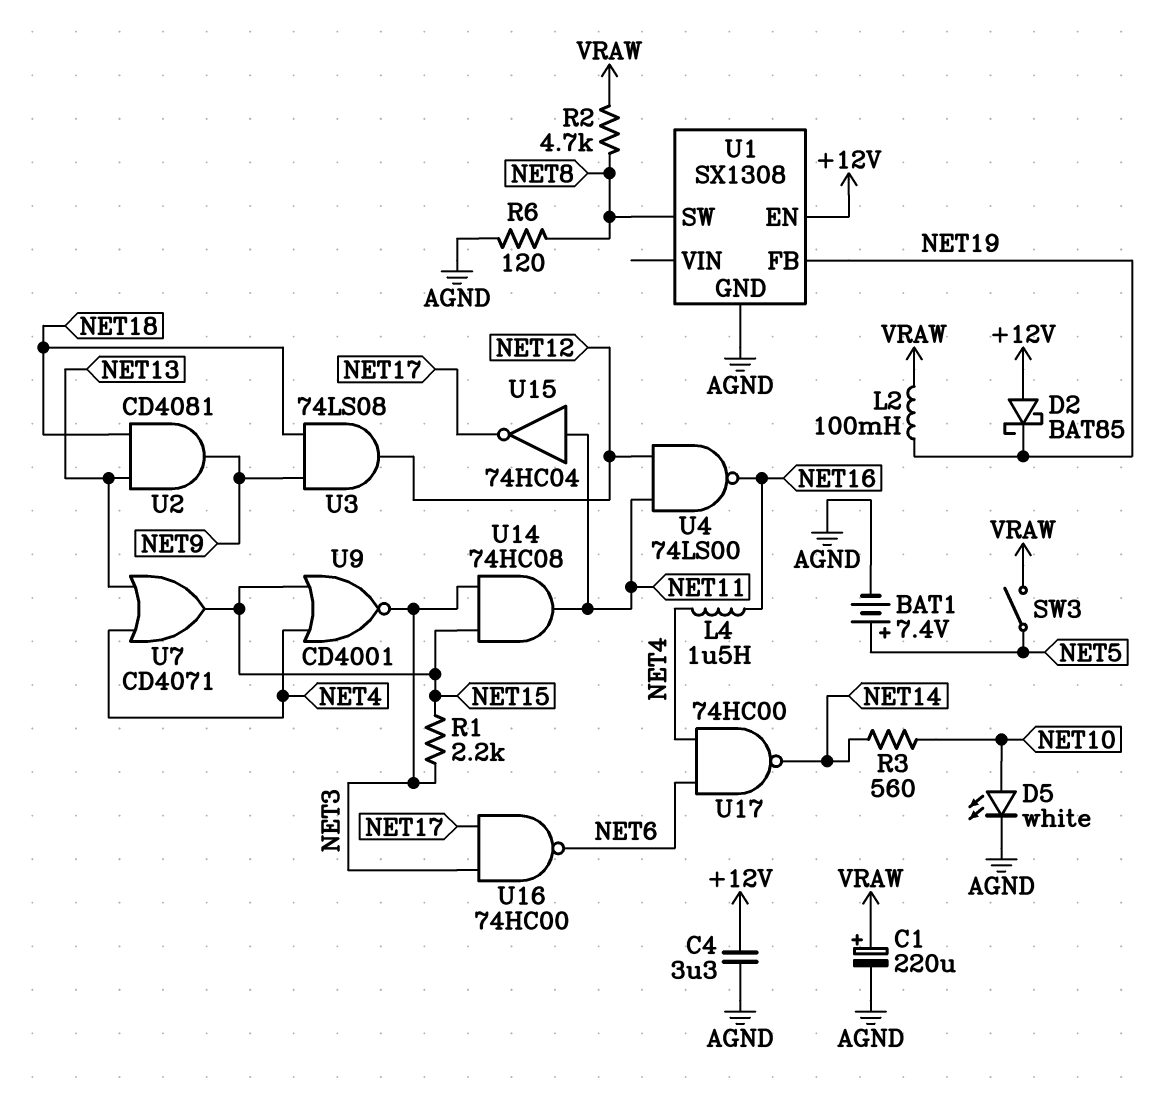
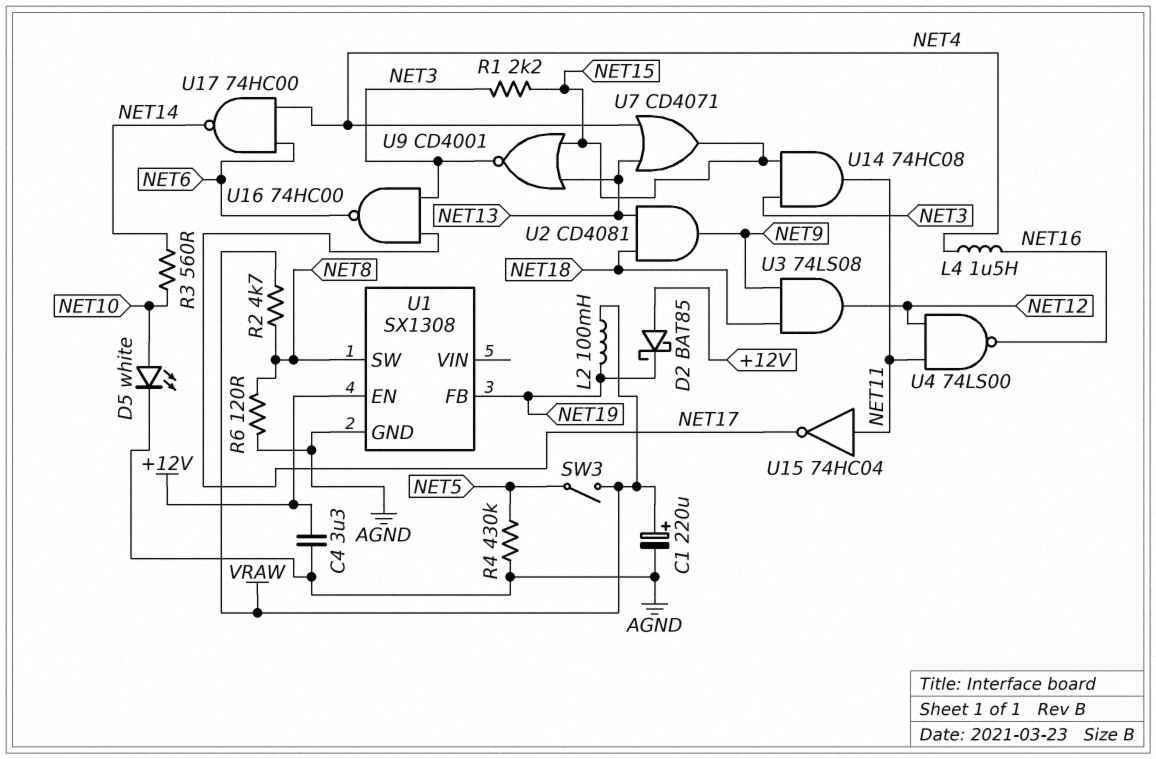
BAT1: 7.4V (plus NET5, minus AGND) -> none
R4: none -> 430k (AGND, NET5)
U9: NOR CD4001 (in NET4, in NET15, out NET3) -> NOR CD4001 (in NET13, in NET15, out NET3)

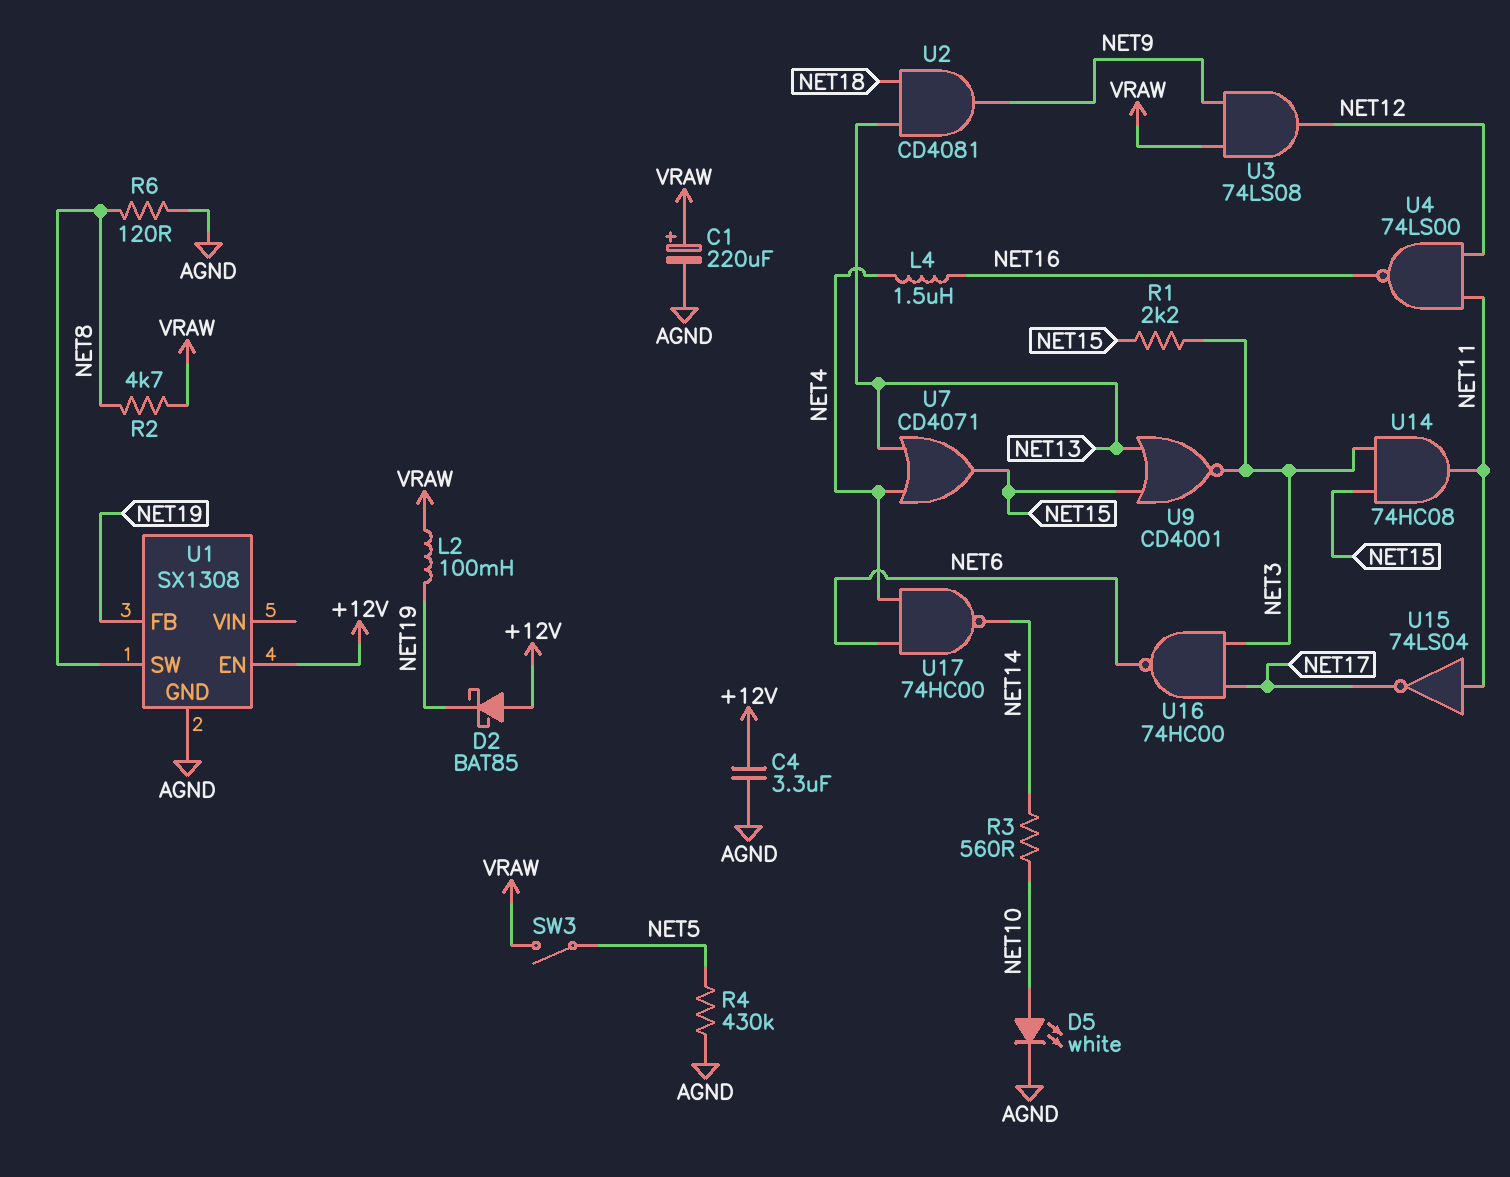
U3: AND 74LS08 (in NET9, in NET18, out NET12) -> AND 74LS08 (in NET9, in VRAW, out NET12)
U15: NOT 74HC04 (in NET11, out NET17) -> NOT 74LS04 (in NET11, out NET17)

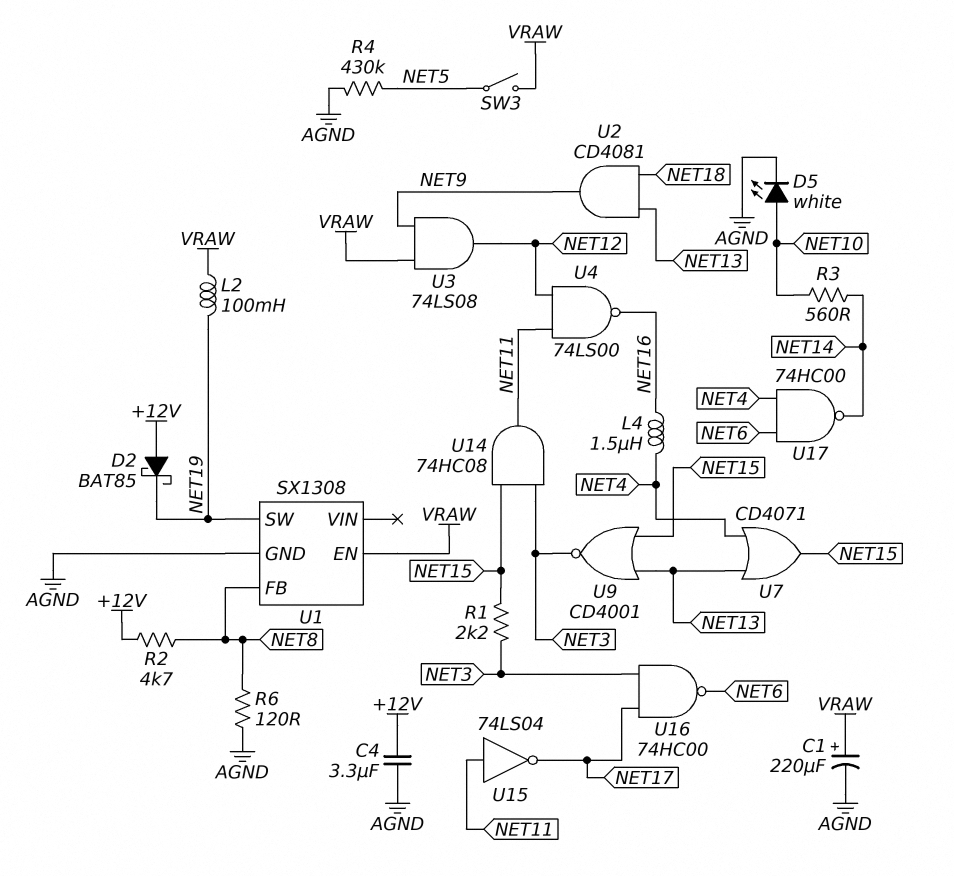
R2: 4.7k (NET8, VRAW) -> 4.7k (+12V, NET8)
U1 pin EN: +12V -> VRAW
U1 pin FB: NET19 -> NET8
U1 pin SW: NET8 -> NET19

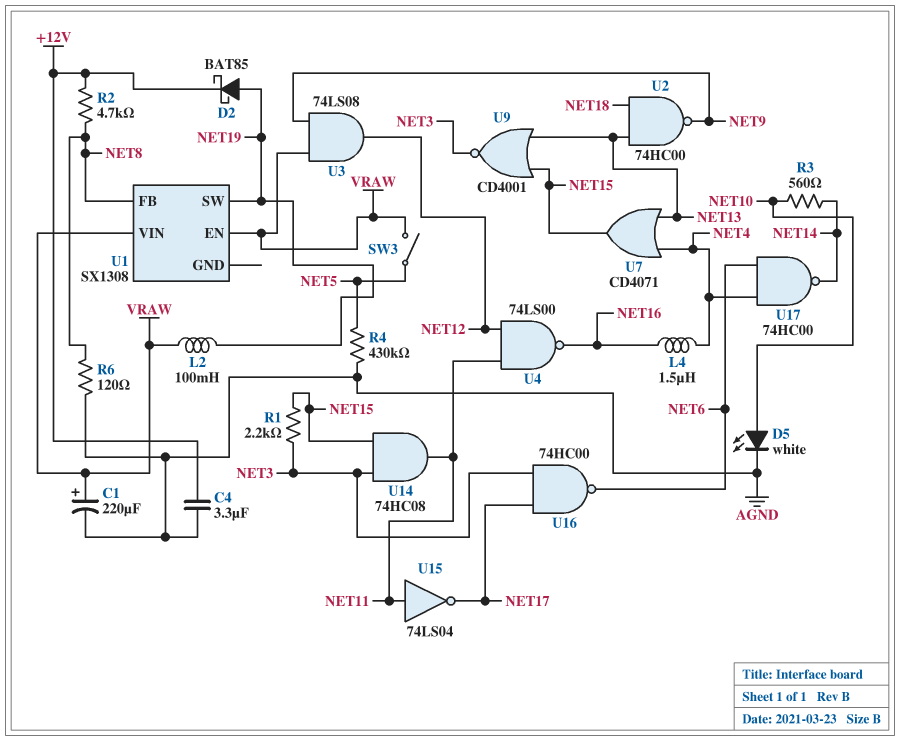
D2: schottky BAT85 (A +12V, K NET19) -> schottky BAT85 (A NET19, K +12V)
U1 pin GND: AGND -> none
U1 pin VIN: none -> VRAW
U2: AND CD4081 (in NET13, in NET18, out NET9) -> NAND 74HC00 (in NET13, in NET18, out NET9)

